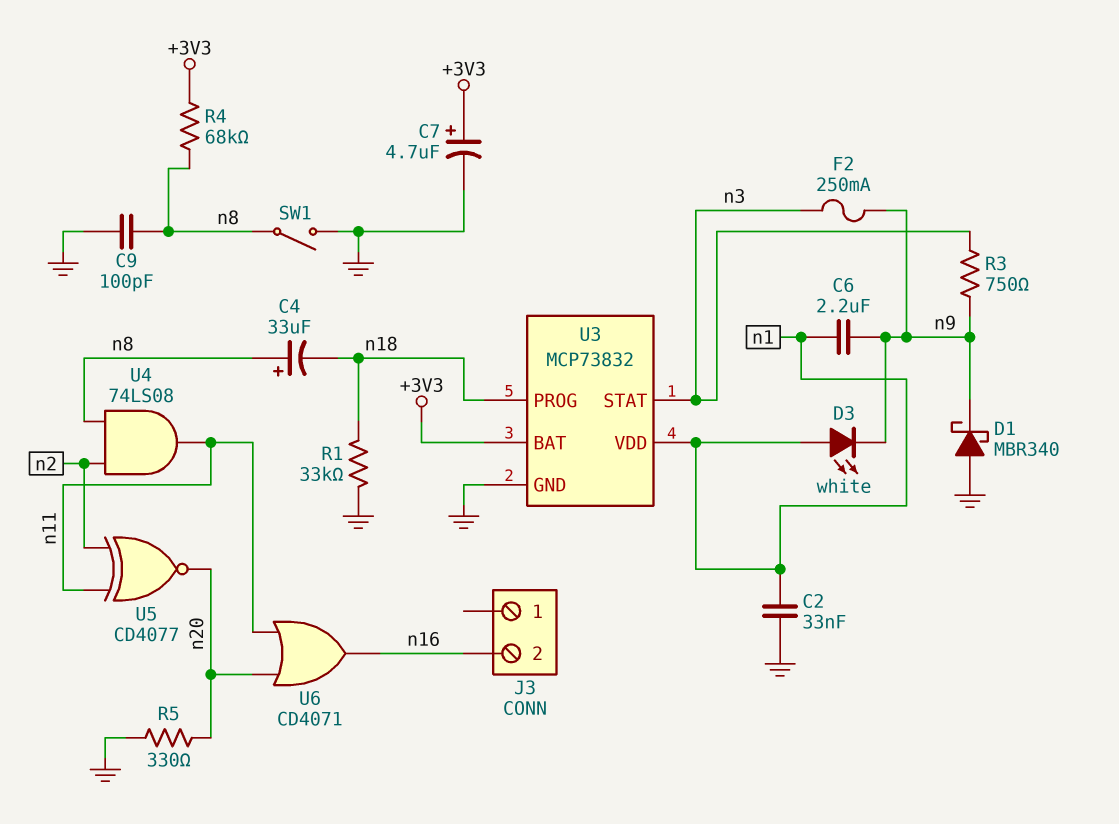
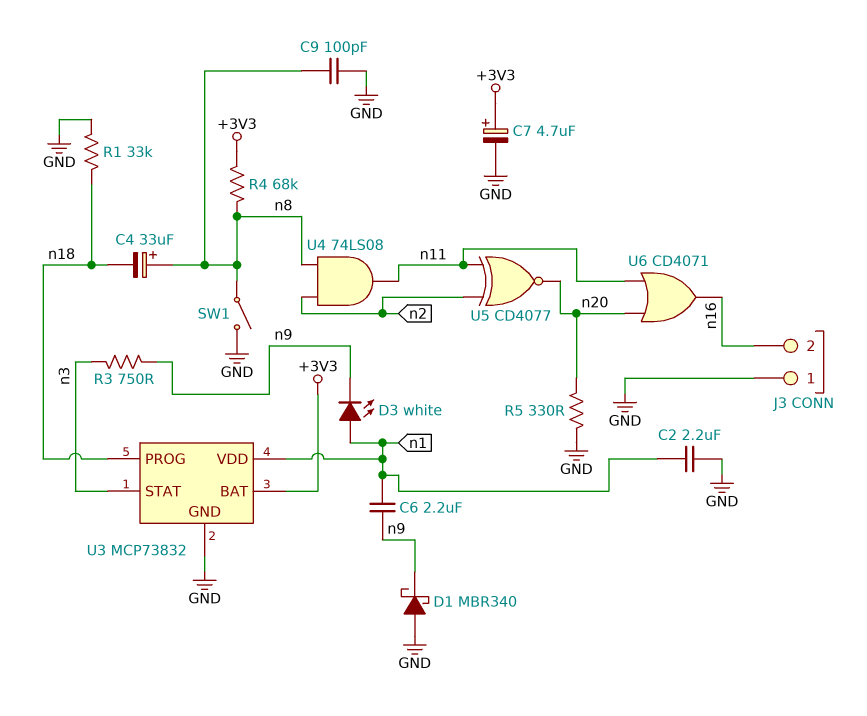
C2: 33nF (GND, n1) -> 2.2uF (GND, n1)
F2: 250mA (n3, n9) -> none
J3 pin 1: none -> GND

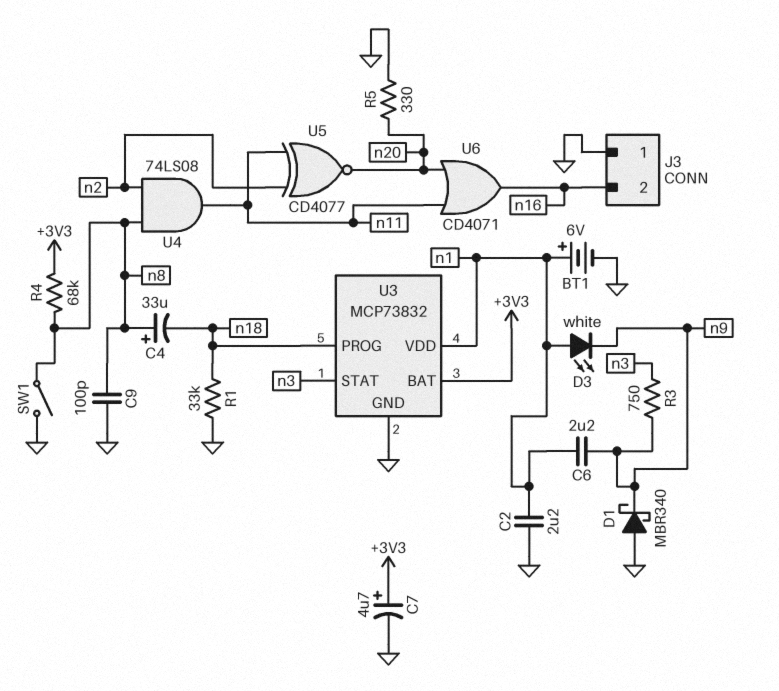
BT1: none -> 6V (plus n1, minus GND)

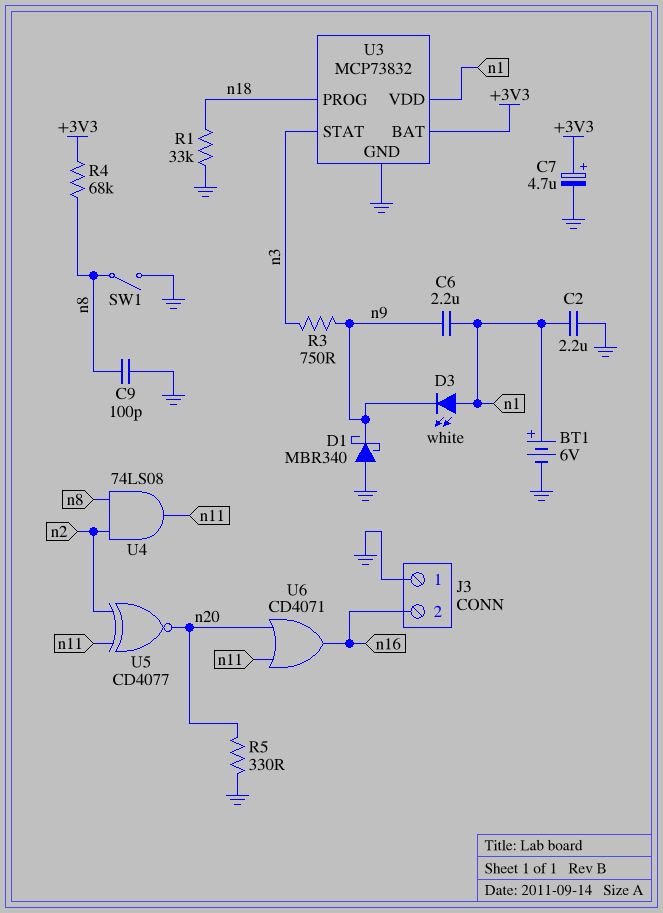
C4: 33uF (plus n8, minus n18) -> none

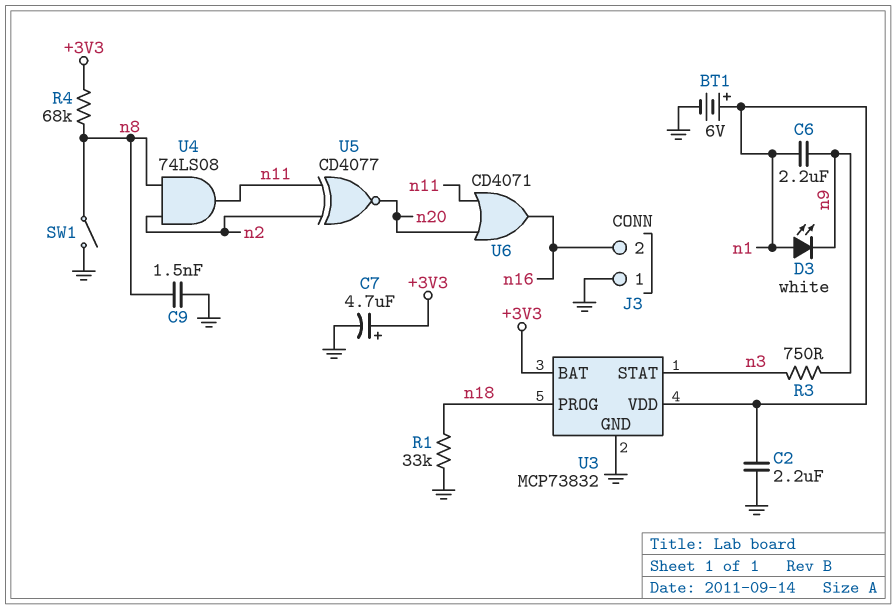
C9: 100pF (GND, n8) -> 1.5nF (GND, n8)
D1: schottky MBR340 (A GND, K n9) -> none
R5: 330 (GND, n20) -> none

